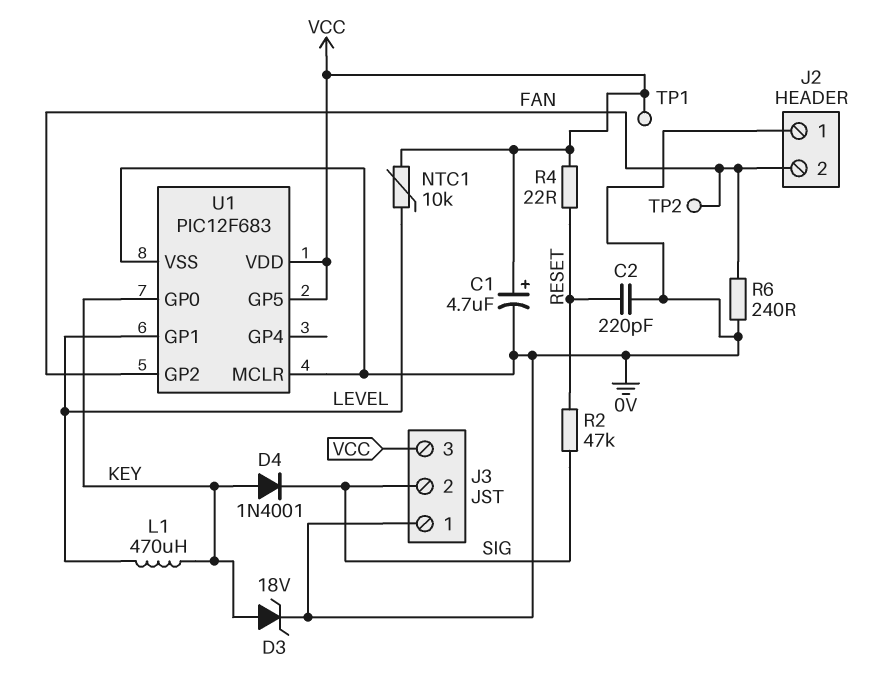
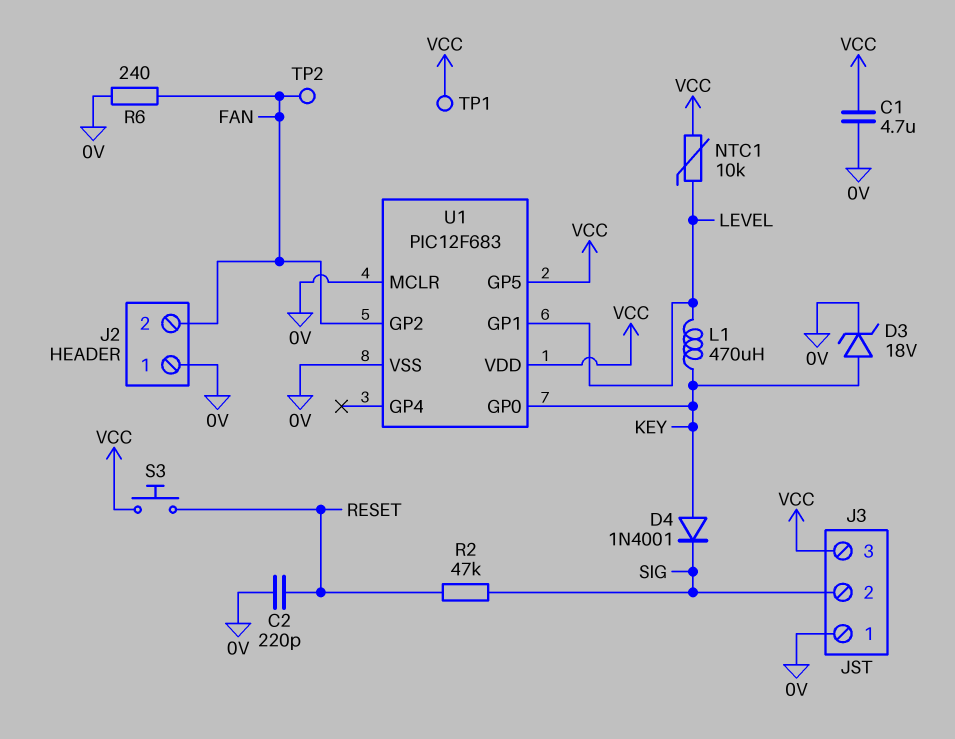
C1: 4.7uF (plus VCC, minus 0V) -> 4.7uF (0V, VCC)
R4: 22 (RESET, VCC) -> none
S3: none -> button (RESET, VCC)

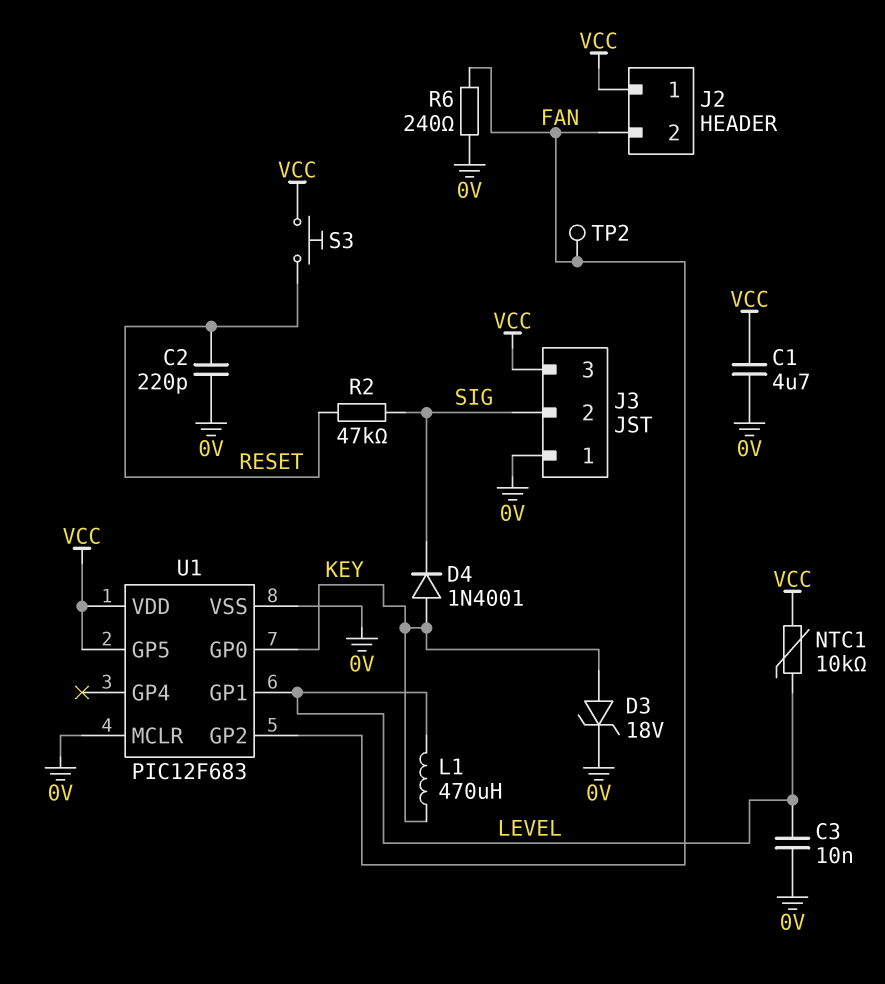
C3: none -> 10nF (0V, LEVEL)
J2 pin 1: 0V -> VCC
TP1: test point (VCC) -> none

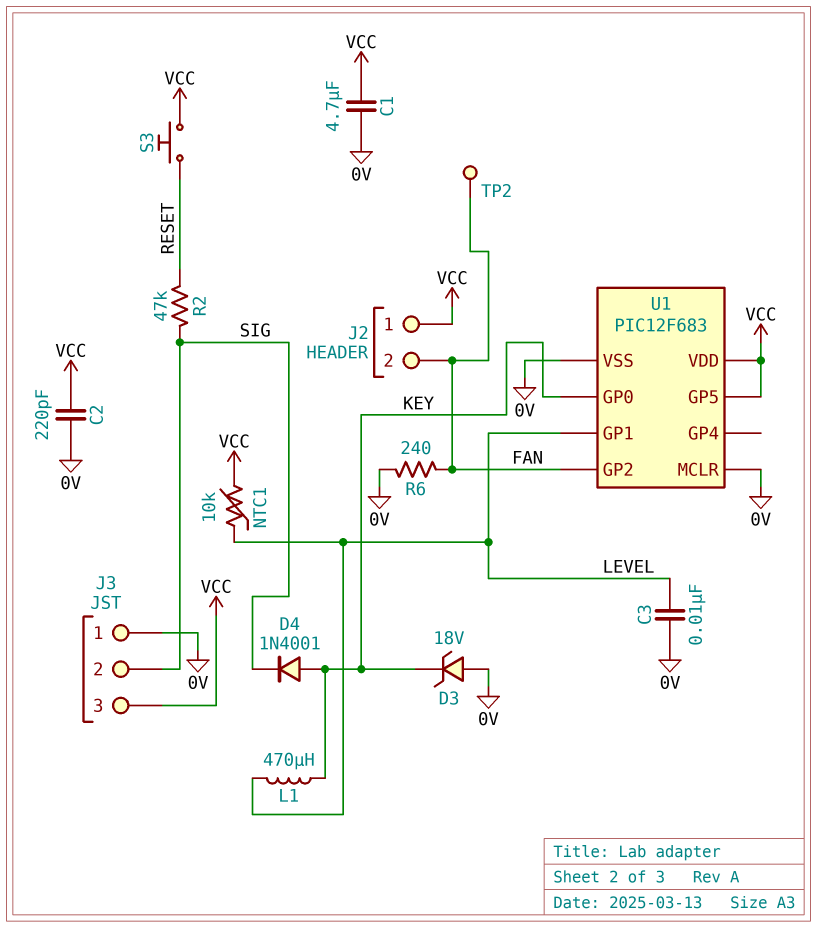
C2: 220pF (0V, RESET) -> 220pF (0V, VCC)
D3: zener 18V (A KEY, K 0V) -> zener 18V (A 0V, K KEY)

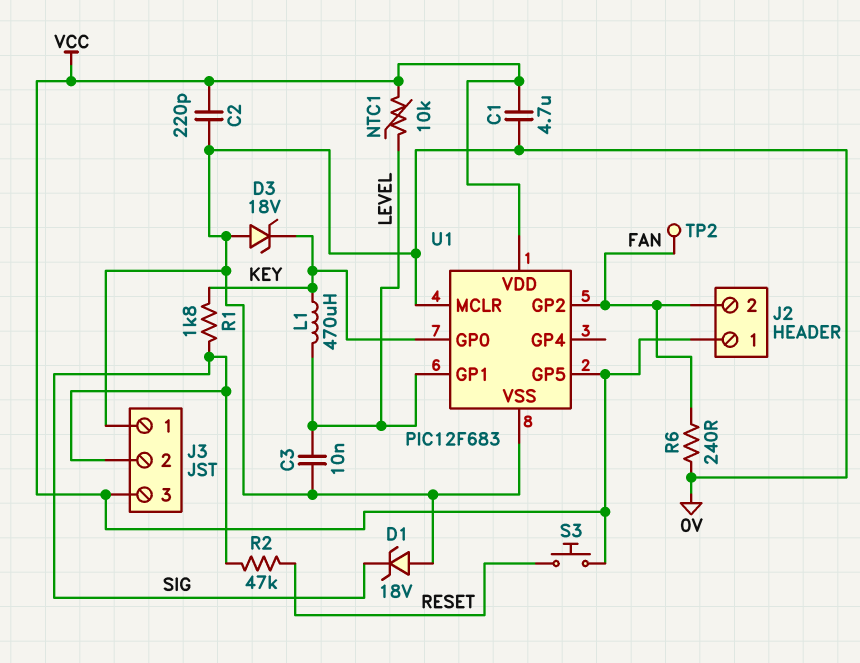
D1: none -> zener 18V (A 0V, K SIG)
D4: diode 1N4001 (A KEY, K SIG) -> none
R1: none -> 1.8k (KEY, SIG)

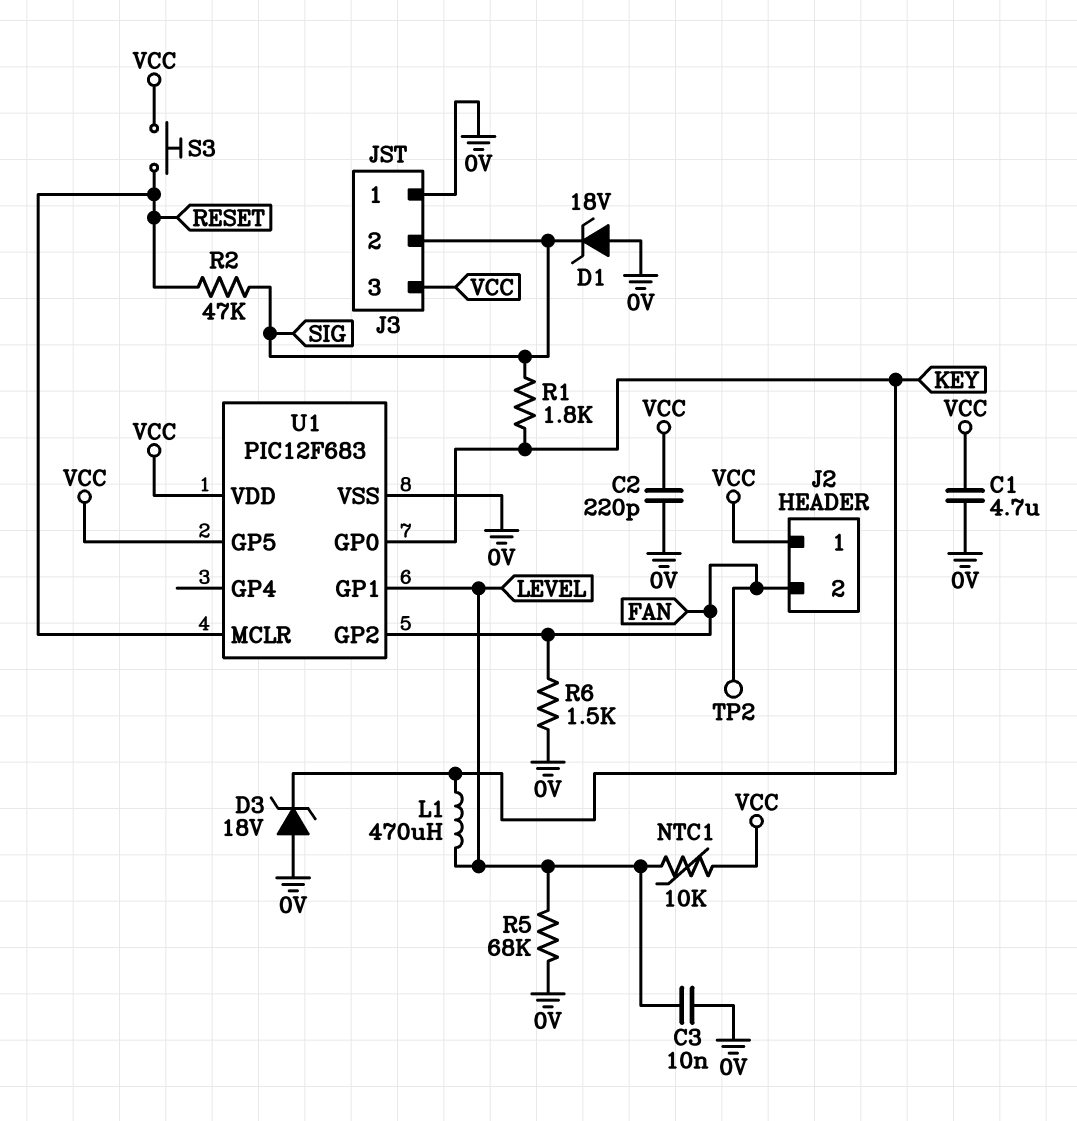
R5: none -> 68k (0V, LEVEL)
R6: 240 (0V, FAN) -> 1.5k (0V, FAN)
U1 pin MCLR: 0V -> RESET

